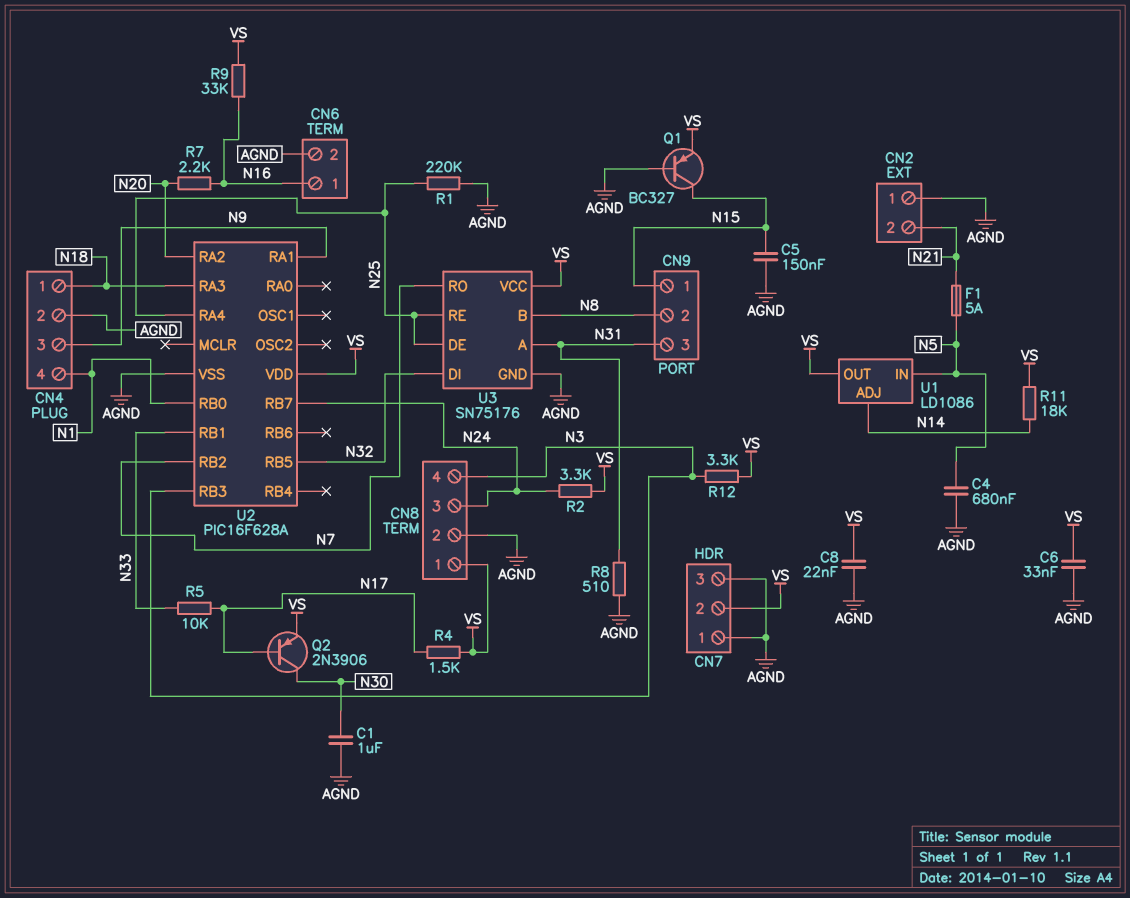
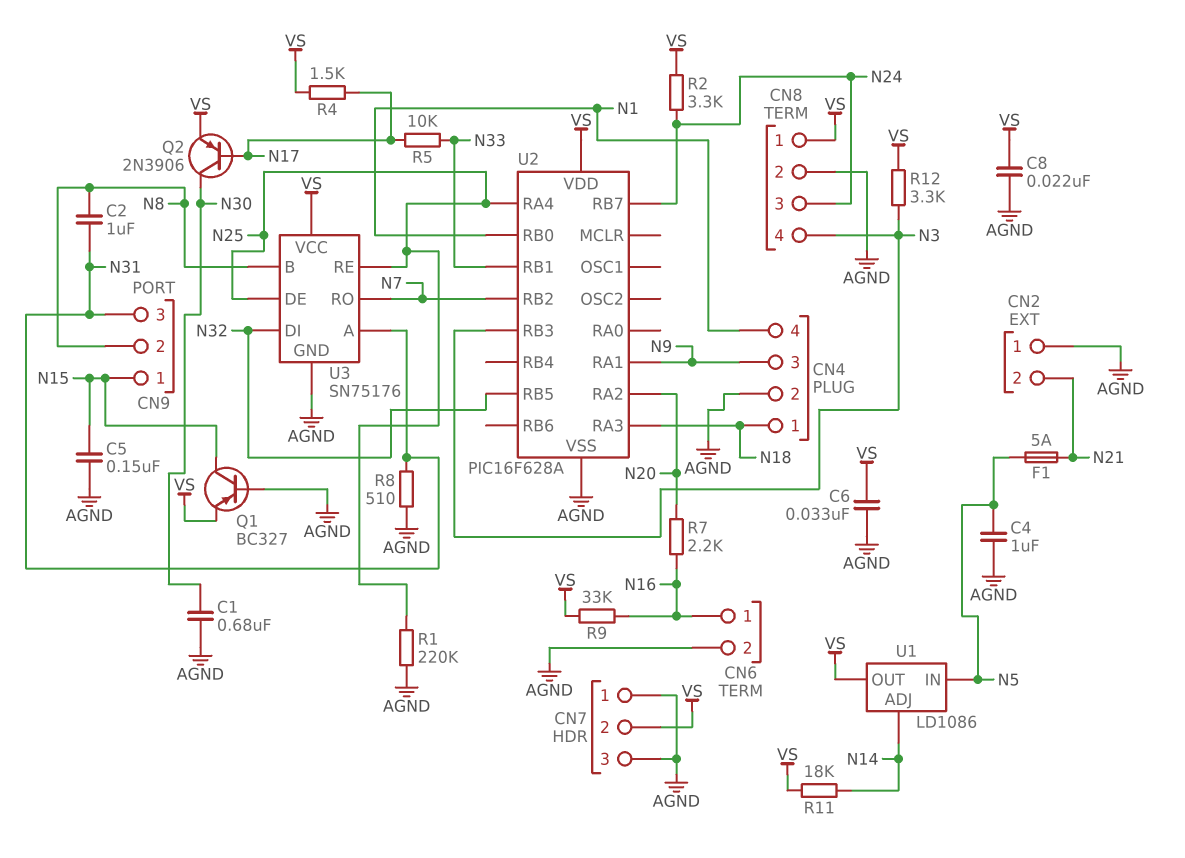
C1: 1uF (AGND, N30) -> 680nF (AGND, N30)
C2: none -> 1uF (N8, N31)
C4: 680nF (AGND, N5) -> 1uF (AGND, N5)

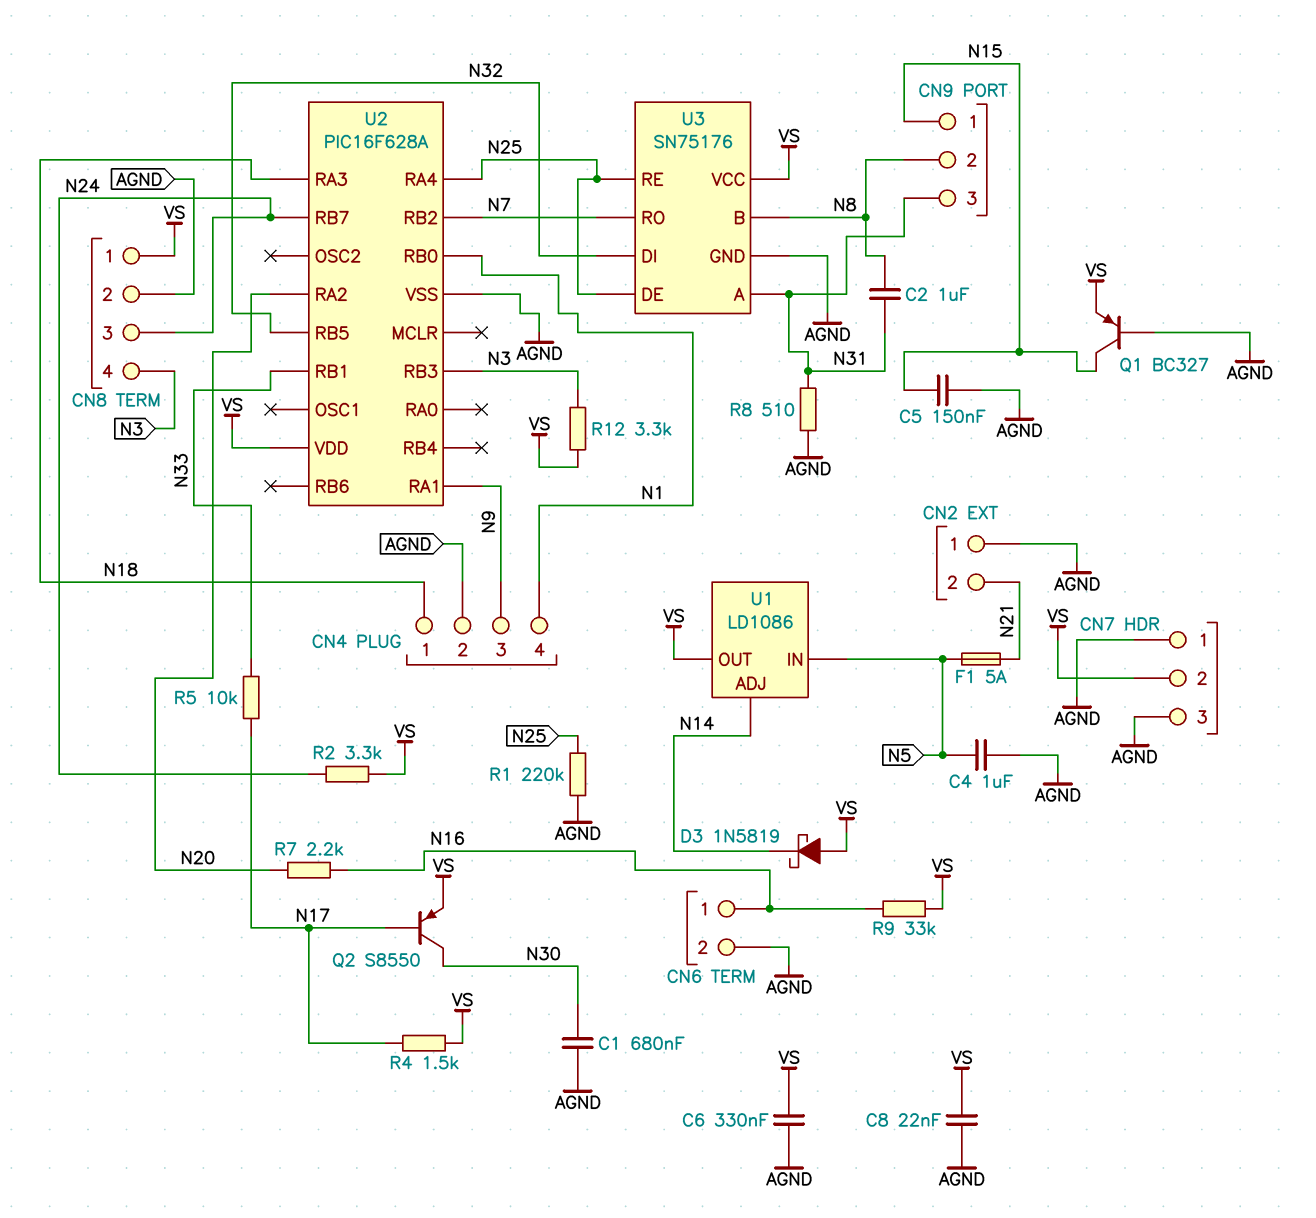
C6: 33nF (AGND, VS) -> 330nF (AGND, VS)
D3: none -> schottky 1N5819 (A VS, K N14)
Q2: PNP 2N3906 (B N17, C N30, E VS) -> PNP S8550 (B N17, C N30, E VS)
R11: 18k (N14, VS) -> none

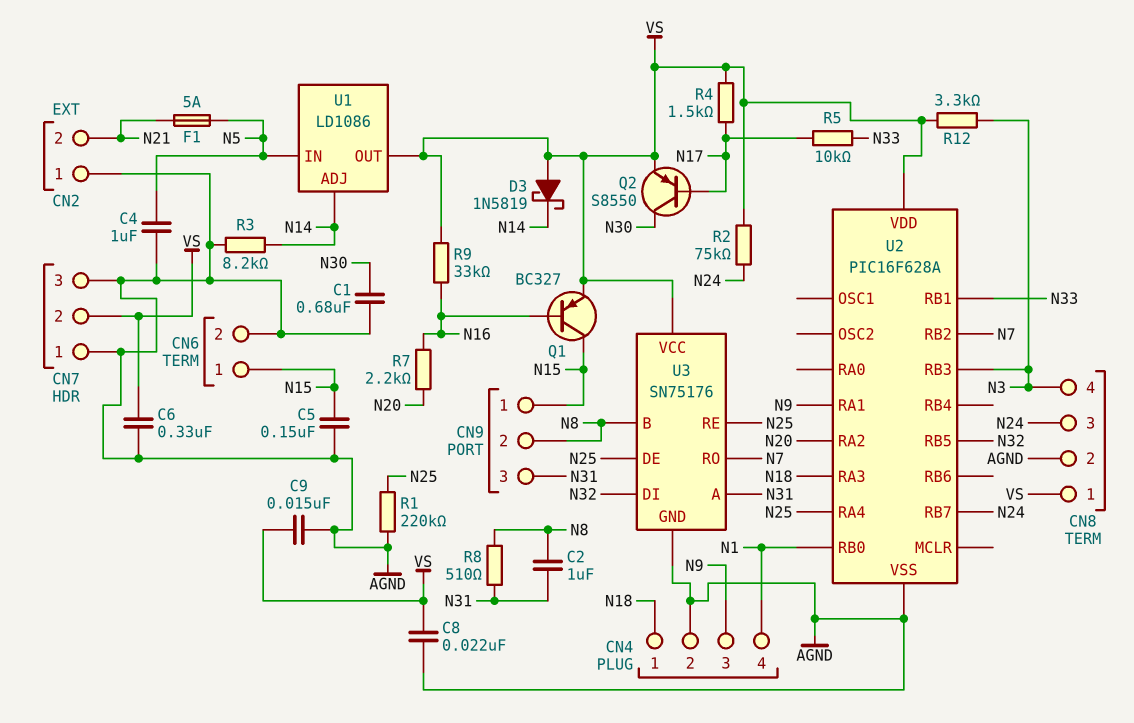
C9: none -> 15nF (AGND, VS)
CN6 pin 1: N16 -> N15
Q1: PNP BC327 (B AGND, C N15, E VS) -> PNP BC327 (B N16, C N15, E VS)
R2: 3.3k (N24, VS) -> 75k (N24, VS)
R3: none -> 8.2k (AGND, N14)
R8: 510 (AGND, N31) -> 510 (N8, N31)

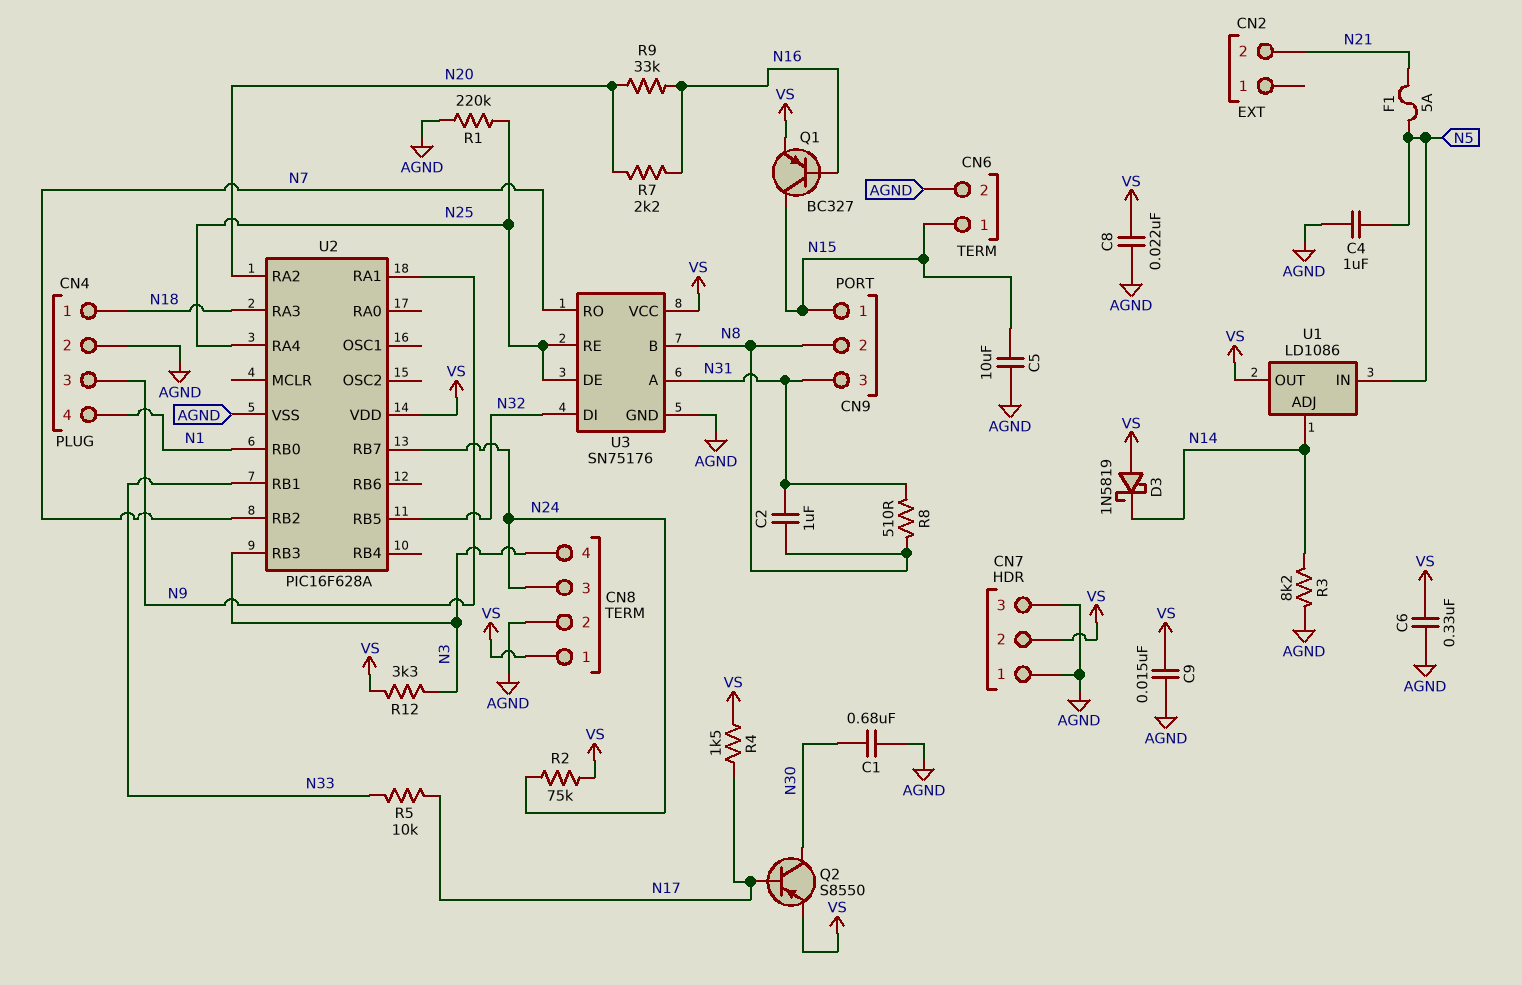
C5: 150nF (AGND, N15) -> 10uF (AGND, N15)
CN2 pin 1: AGND -> none
R9: 33k (N16, VS) -> 33k (N16, N20)

